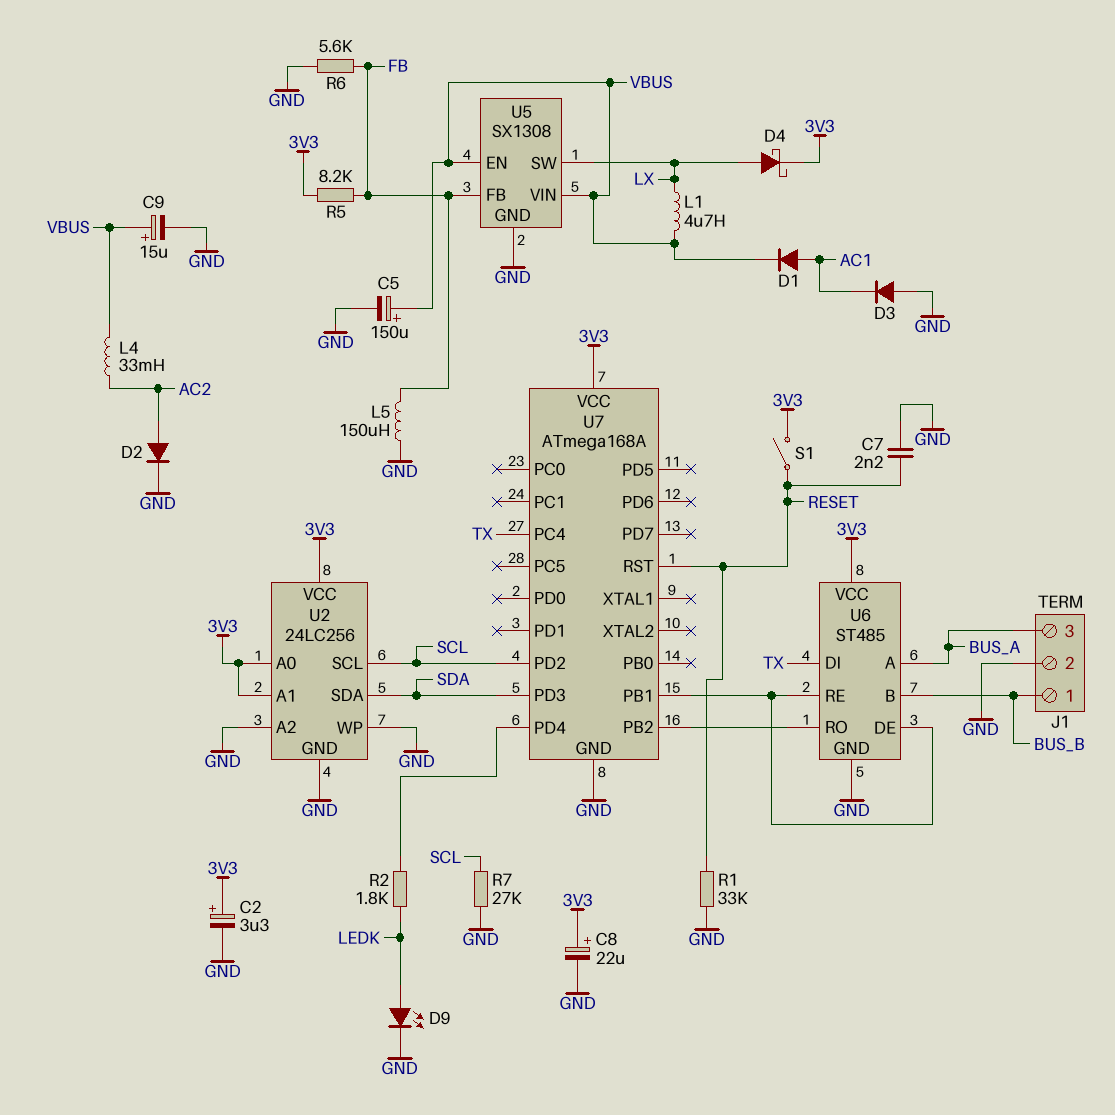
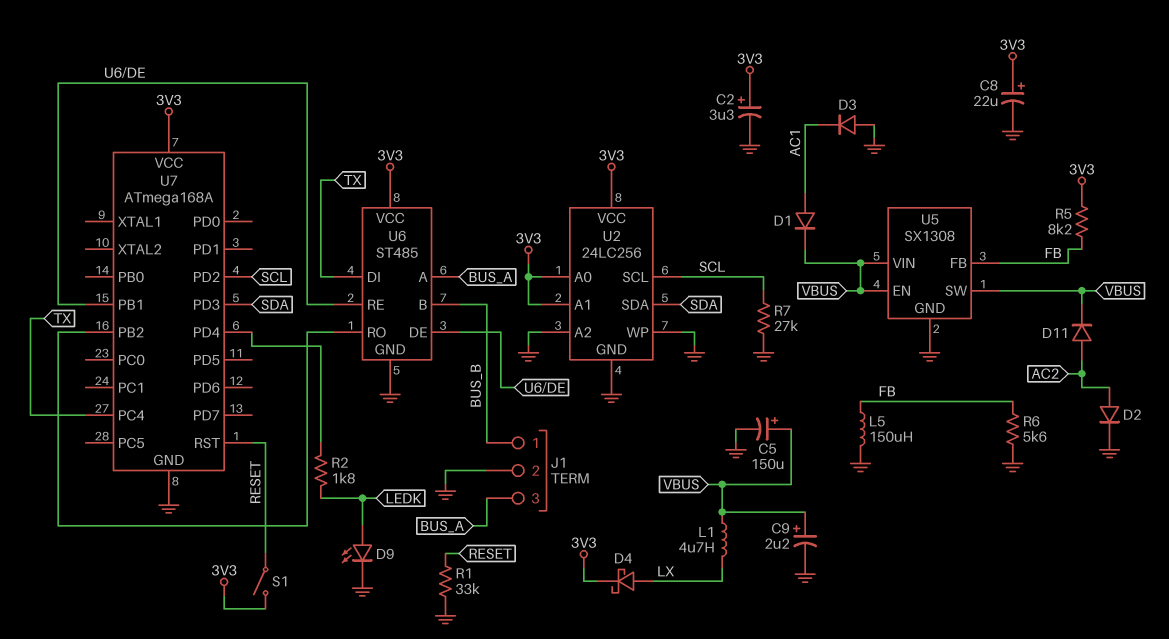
C7: 2.2nF (GND, RESET) -> none
C9: 15uF (plus VBUS, minus GND) -> 2.2uF (plus VBUS, minus GND)
D11: none -> diode (A AC2, K VBUS)
L4: 33mH (AC2, VBUS) -> none
U5 pin SW: LX -> VBUS

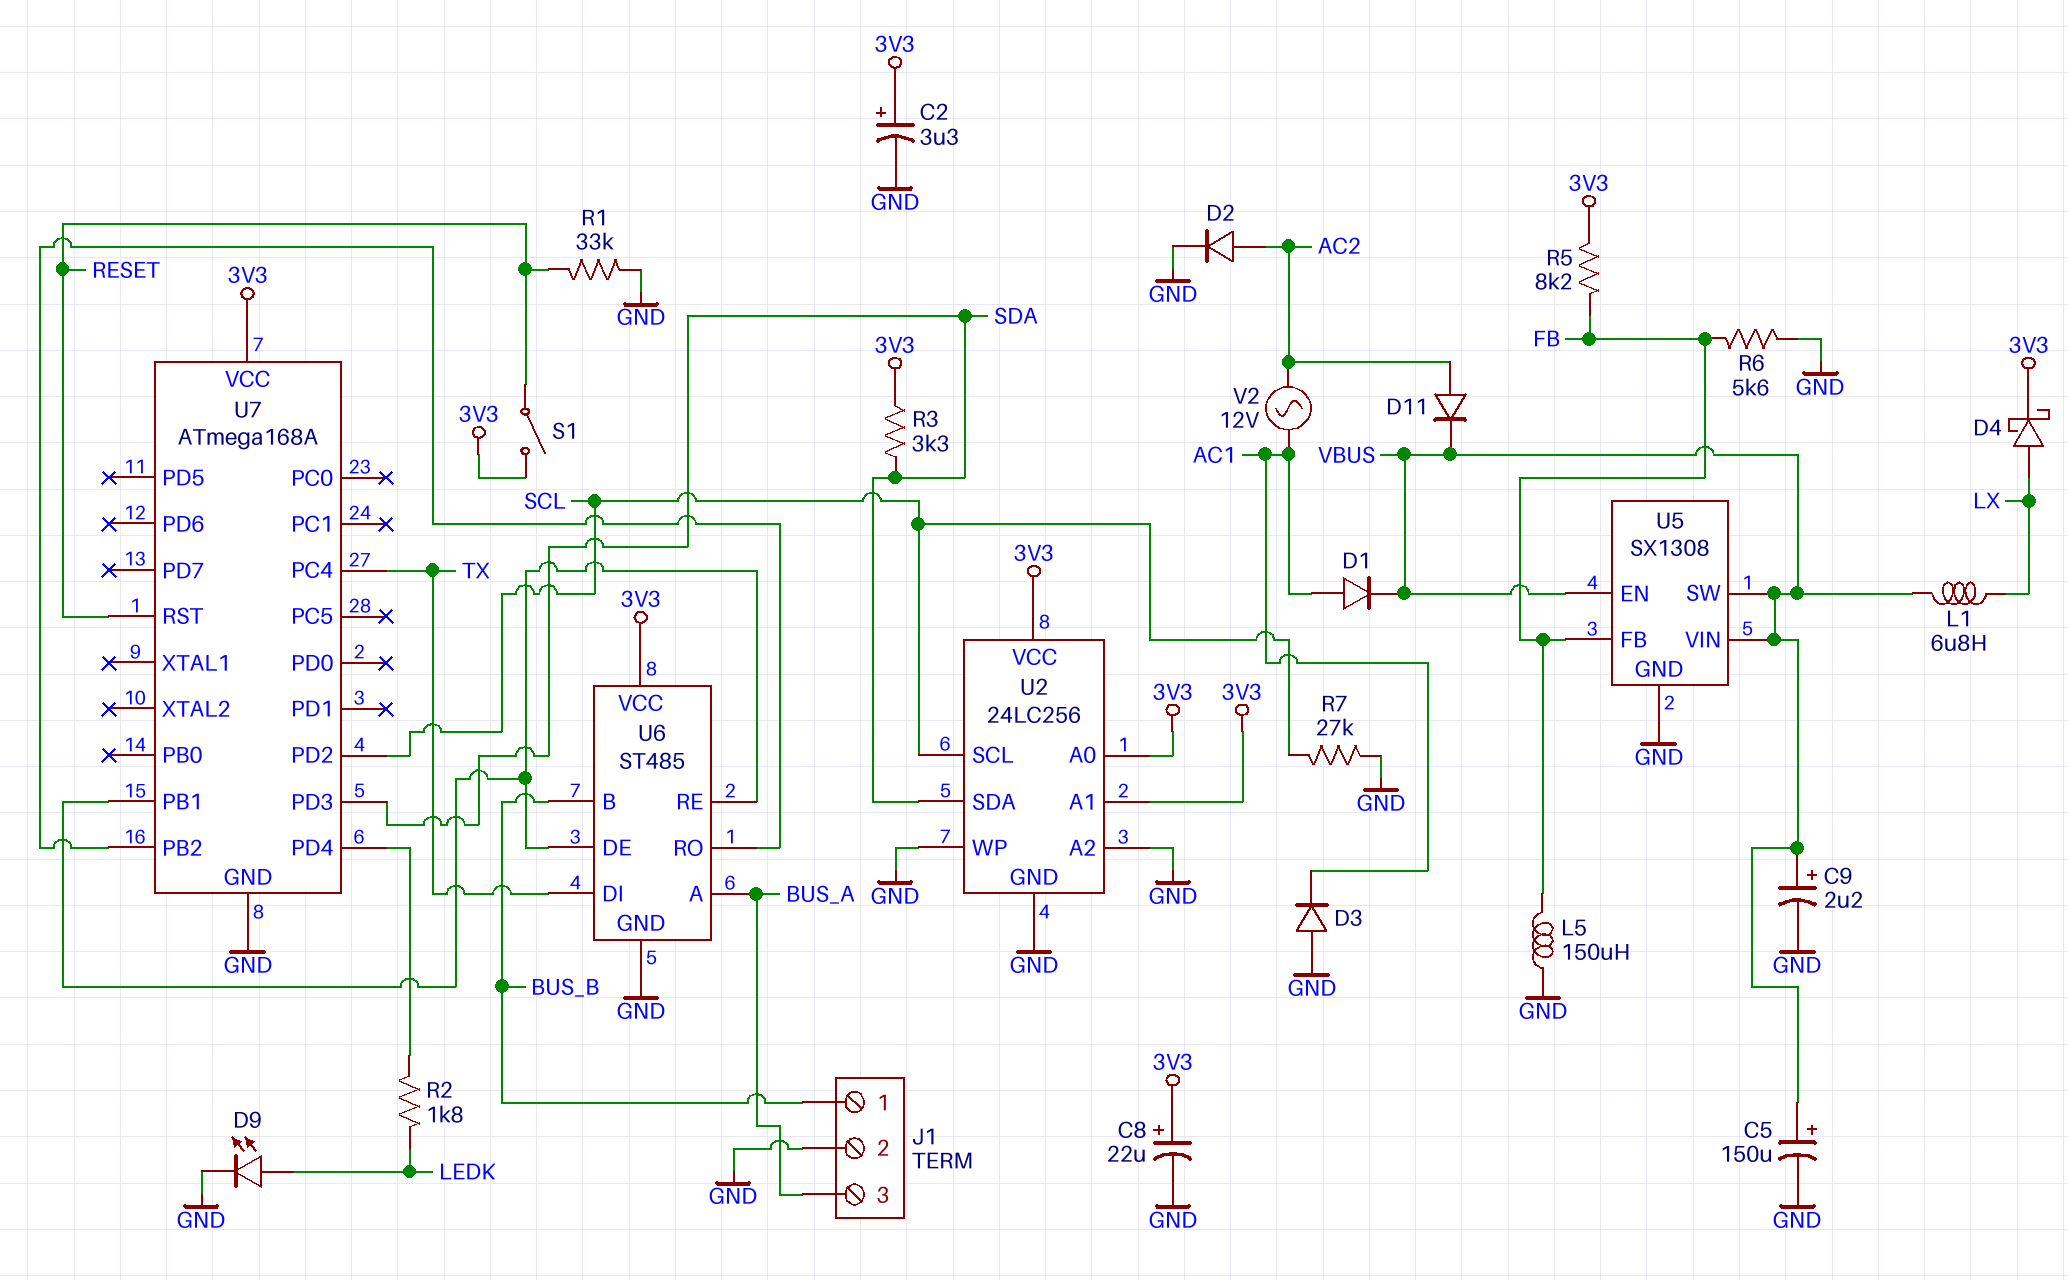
L1: 4.7uH (LX, VBUS) -> 6.8uH (LX, VBUS)
R3: none -> 3.3k (3V3, SDA)
V2: none -> AC 12V (AC1, AC2)

